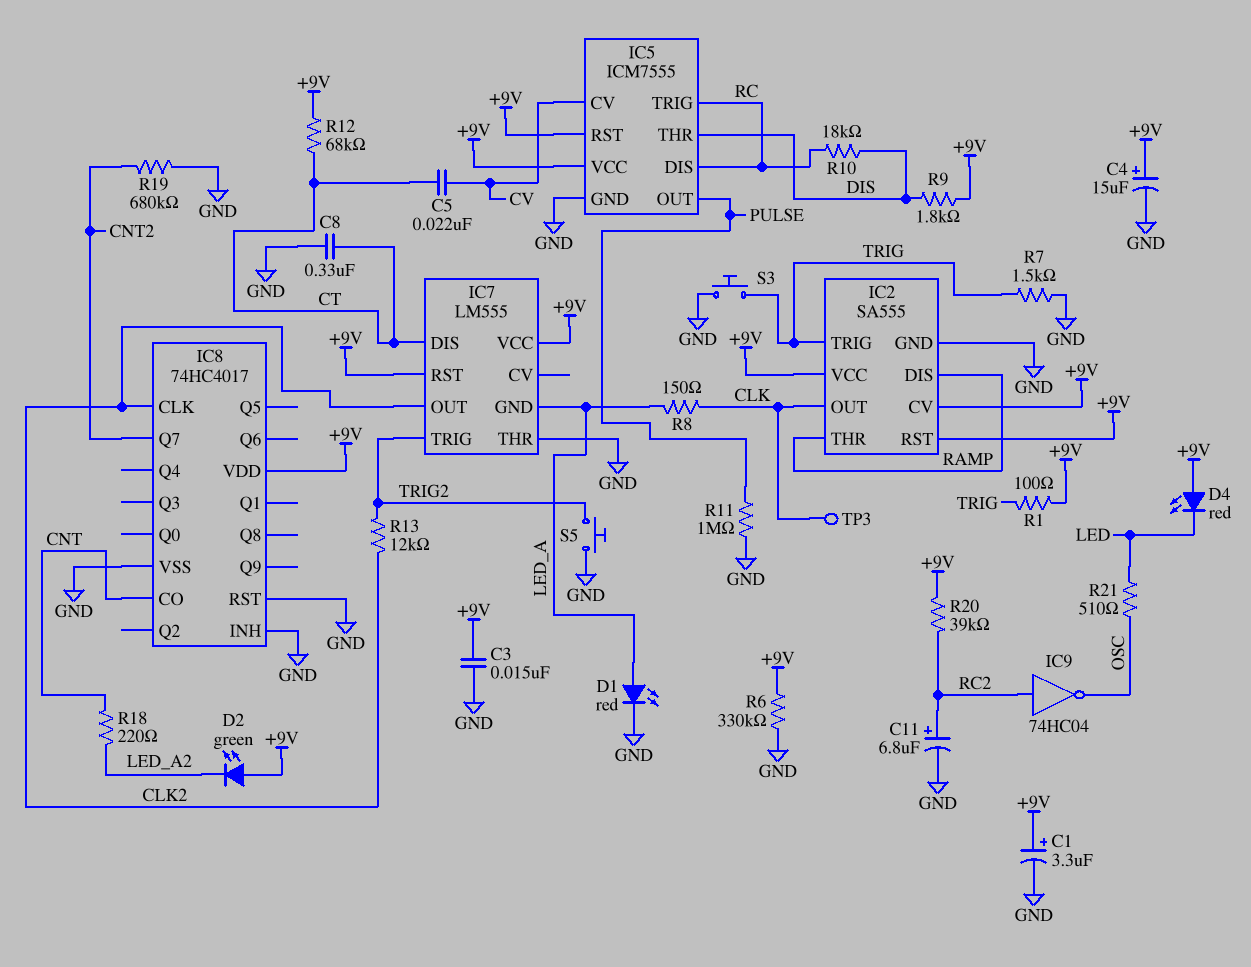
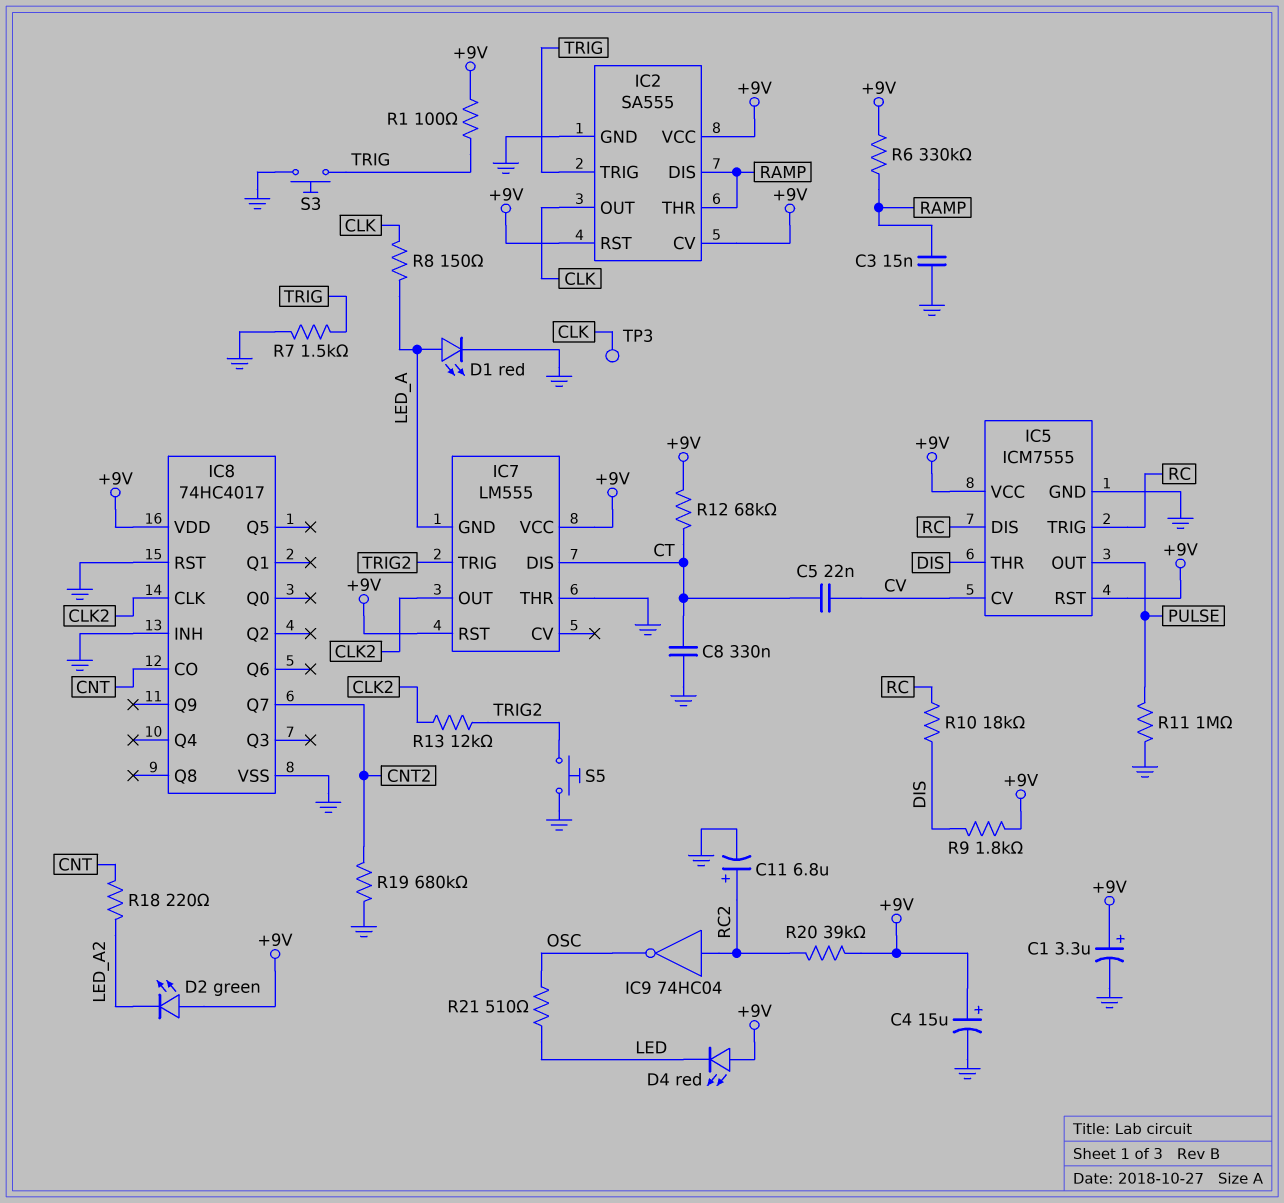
C3: 15nF (+9V, GND) -> 15nF (GND, RAMP)
R6: 330k (+9V, GND) -> 330k (+9V, RAMP)

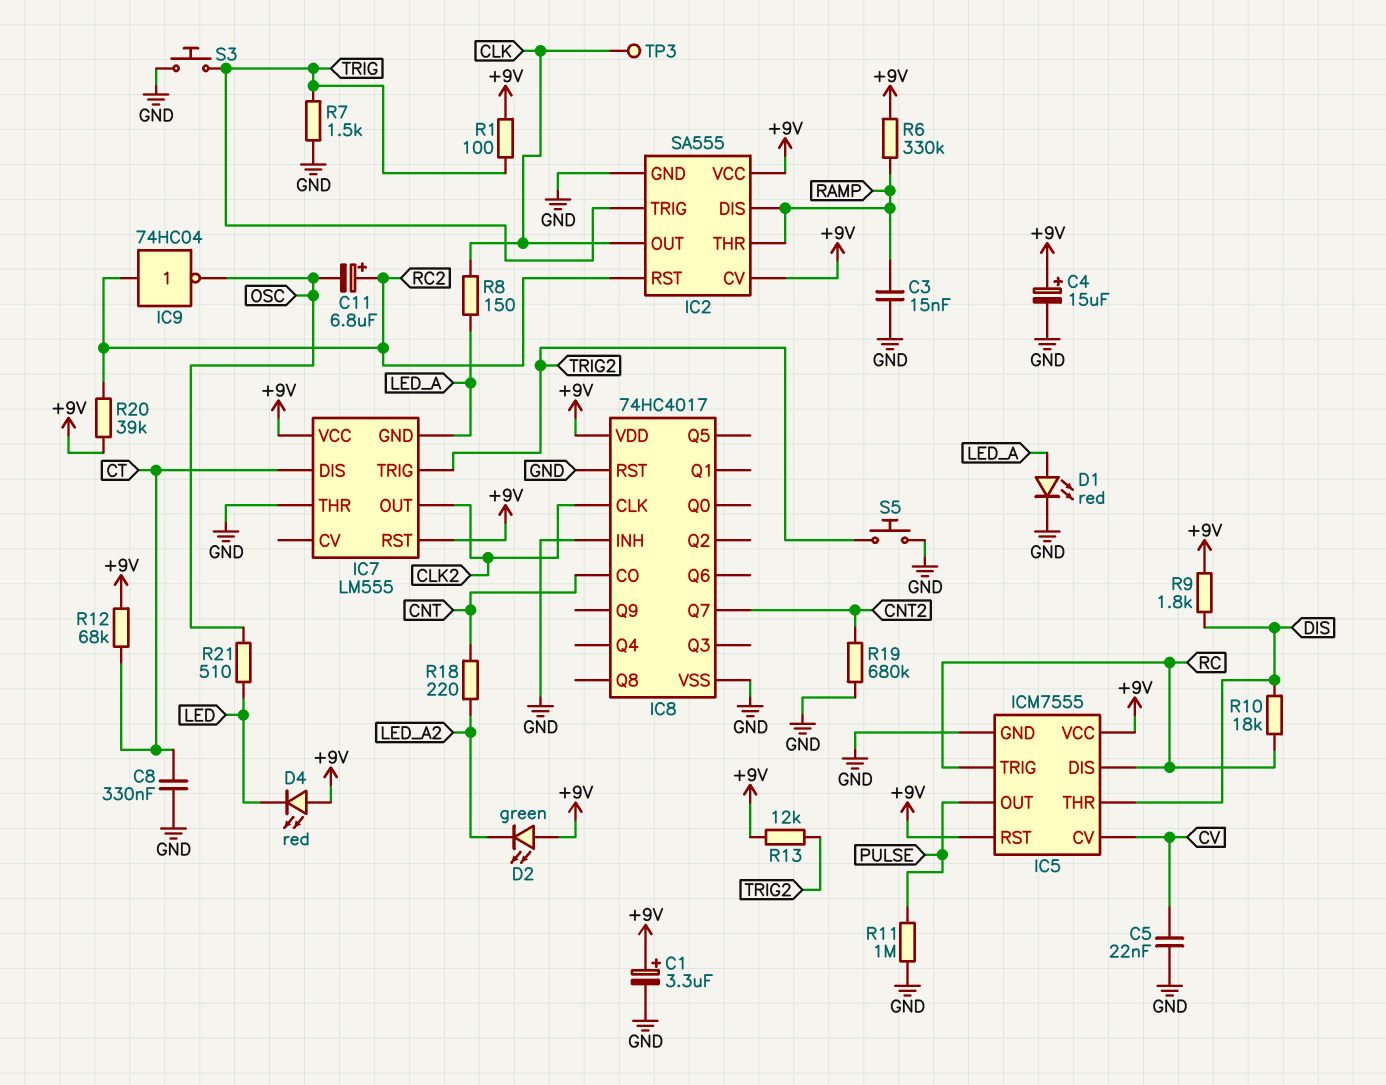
C5: 22nF (CT, CV) -> 22nF (CV, GND)
C11: 6.8uF (plus RC2, minus GND) -> 6.8uF (plus RC2, minus OSC)
IC2 pin RST: +9V -> RC2
R13: 12k (CLK2, TRIG2) -> 12k (+9V, TRIG2)

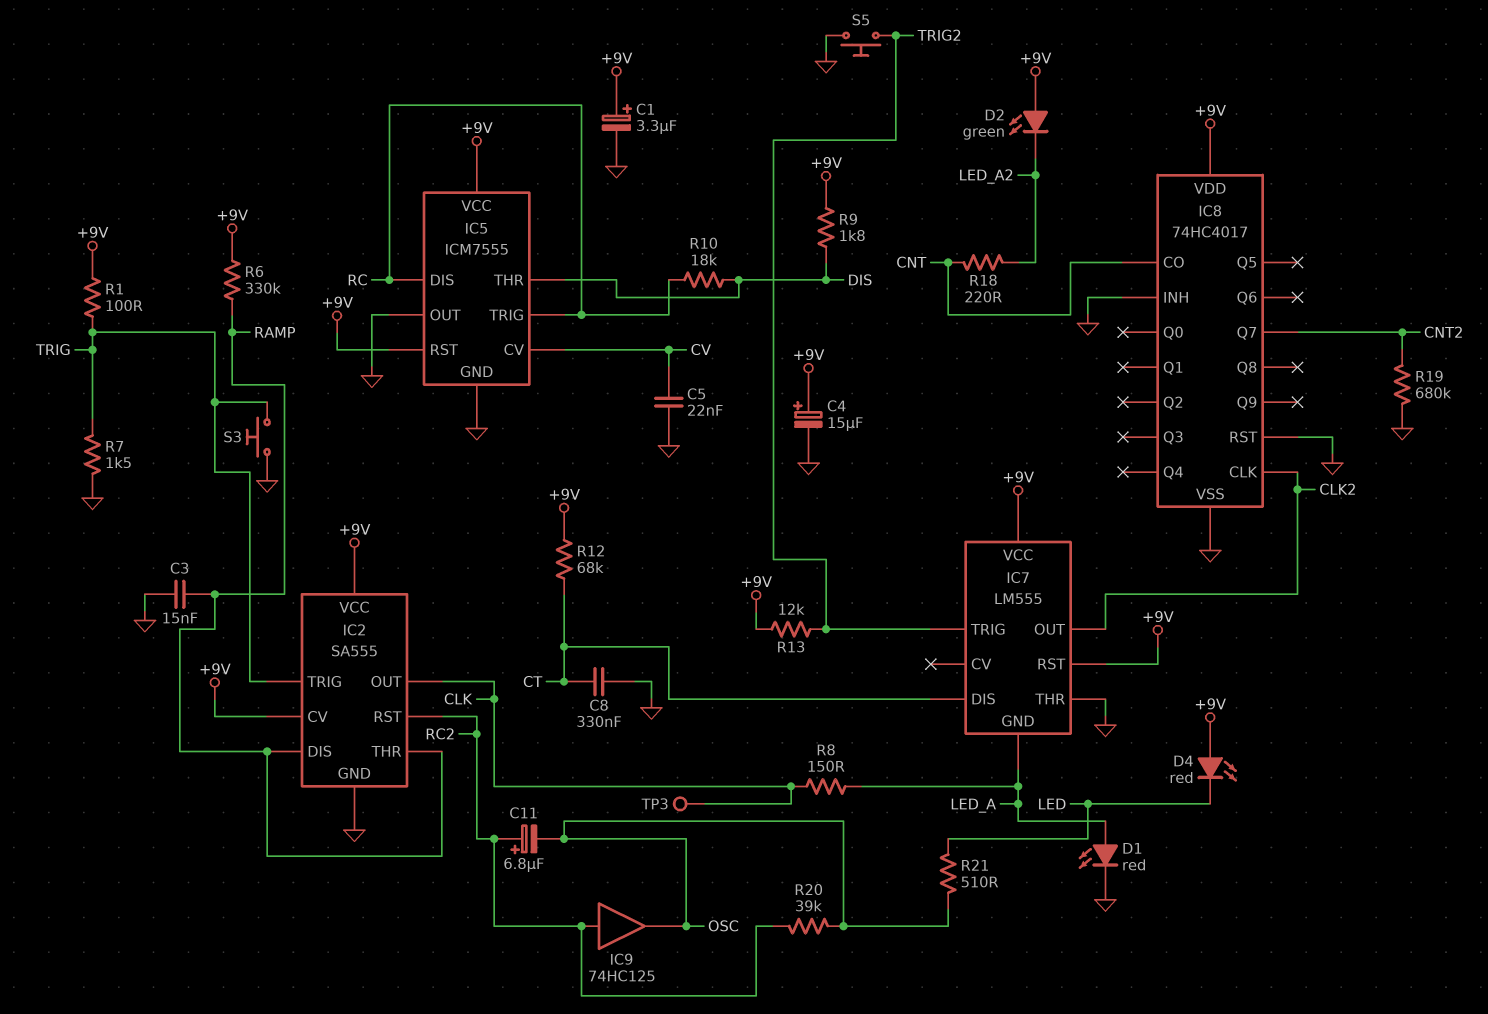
IC5 pin OUT: PULSE -> GND
IC9: NOT 74HC04 (in RC2, out OSC) -> buffer 74HC125 (in RC2, out OSC)
R11: 1M (GND, PULSE) -> none
R20: 39k (+9V, RC2) -> 39k (OSC, RC2)

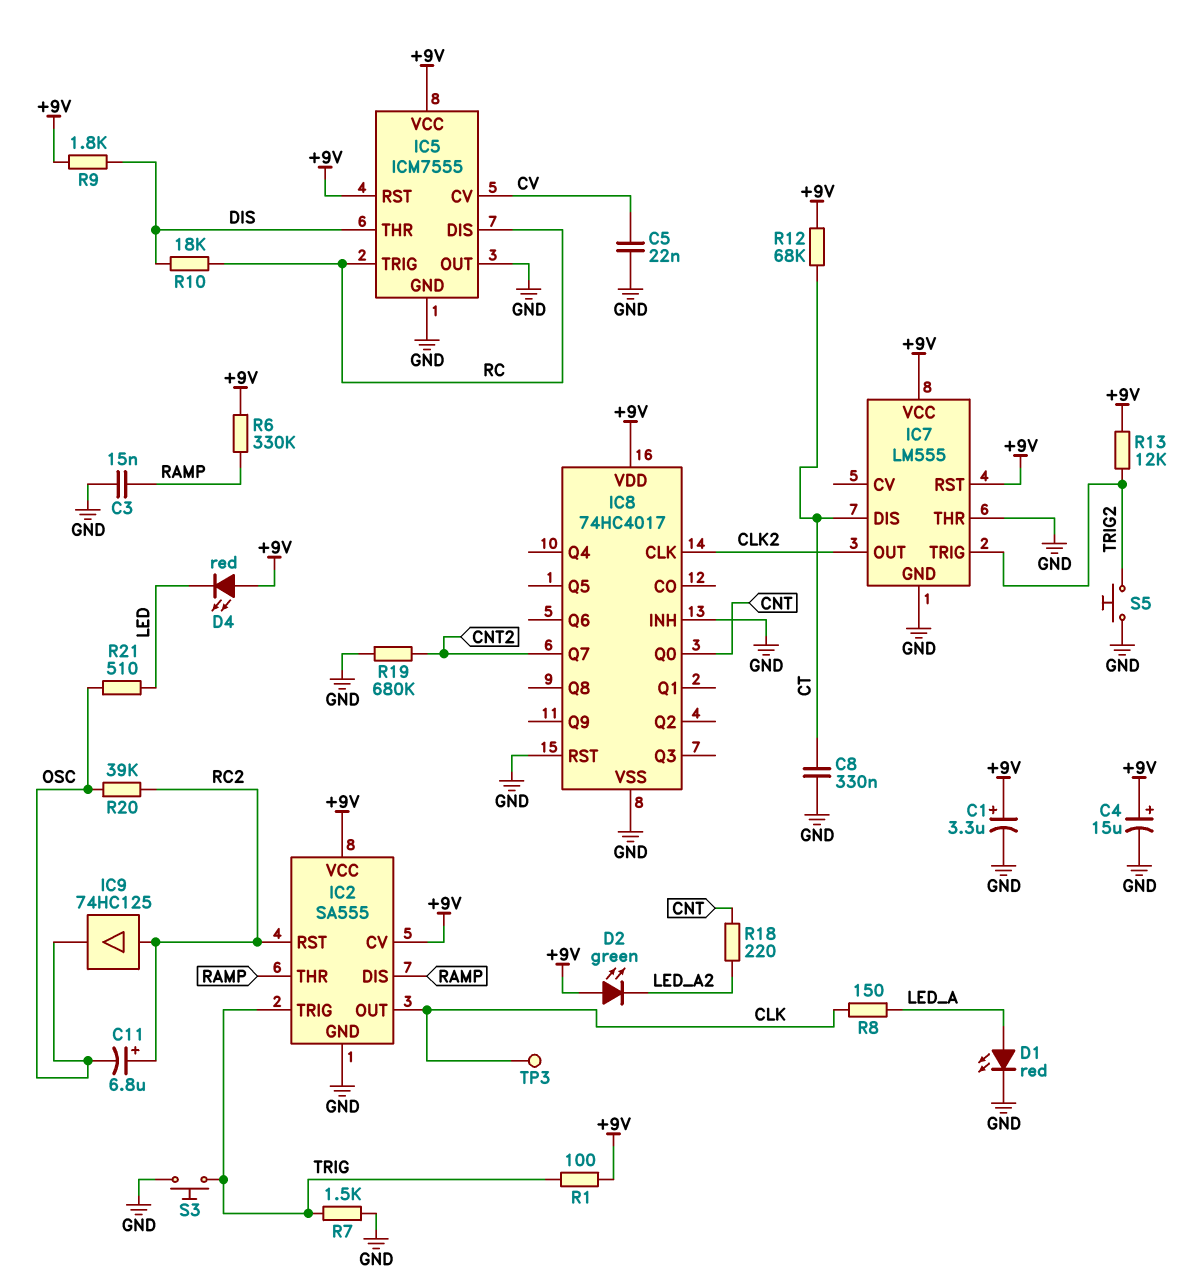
IC7 pin GND: LED_A -> GND
IC8 pin CO: CNT -> none
IC8 pin Q0: none -> CNT

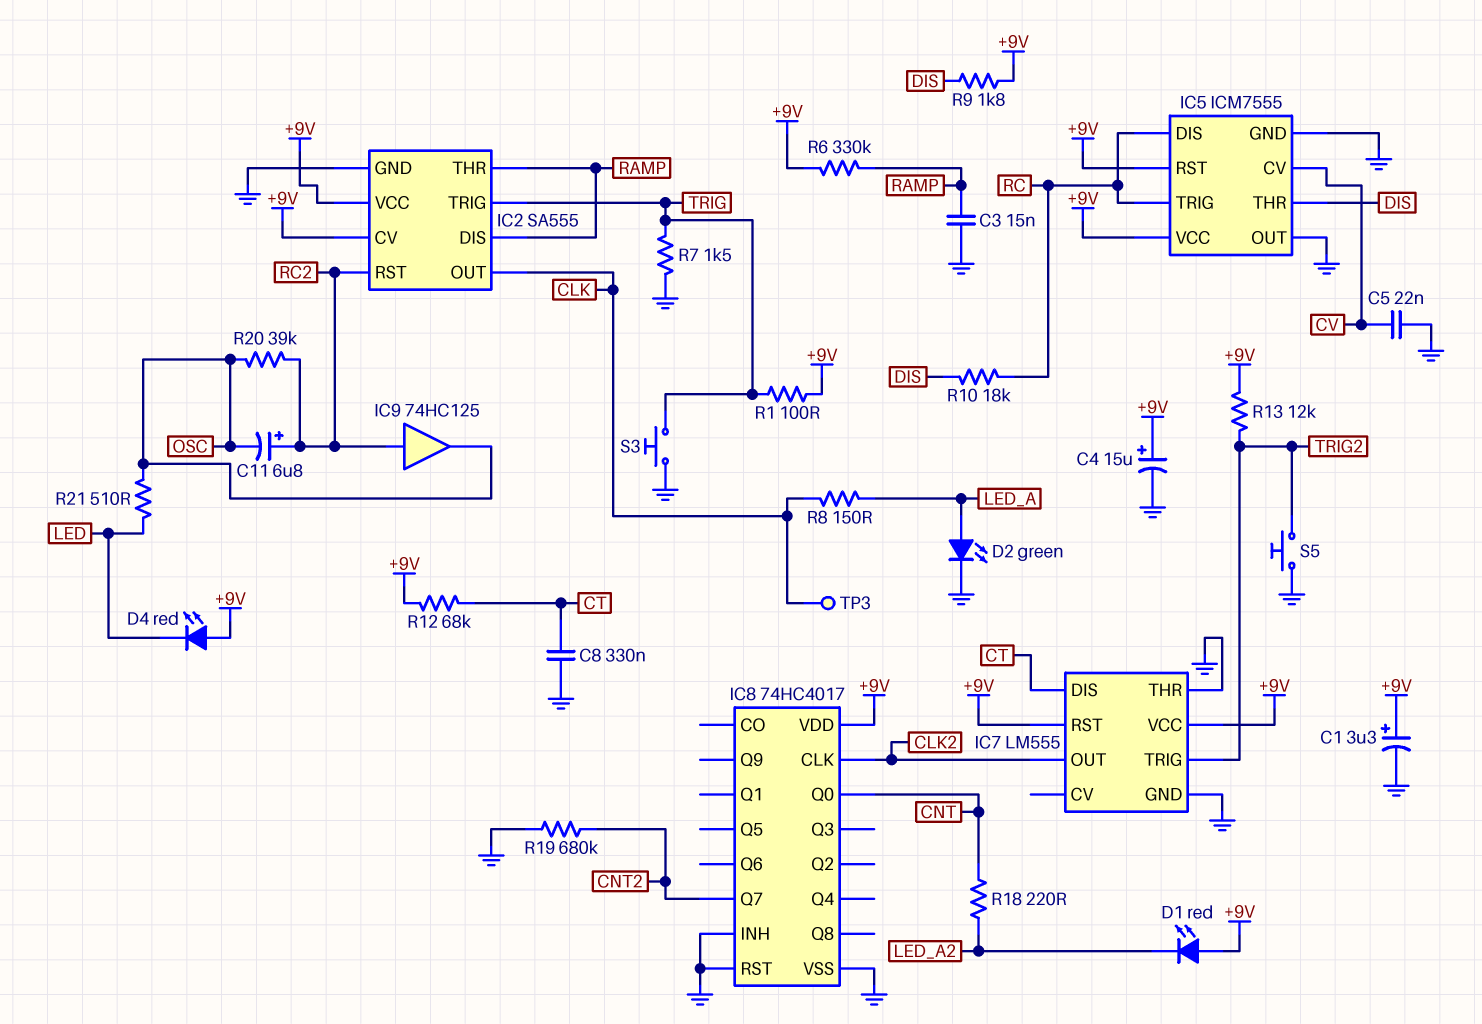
D1: LED red (A LED_A, K GND) -> LED red (A +9V, K LED_A2)
D2: LED green (A +9V, K LED_A2) -> LED green (A LED_A, K GND)

